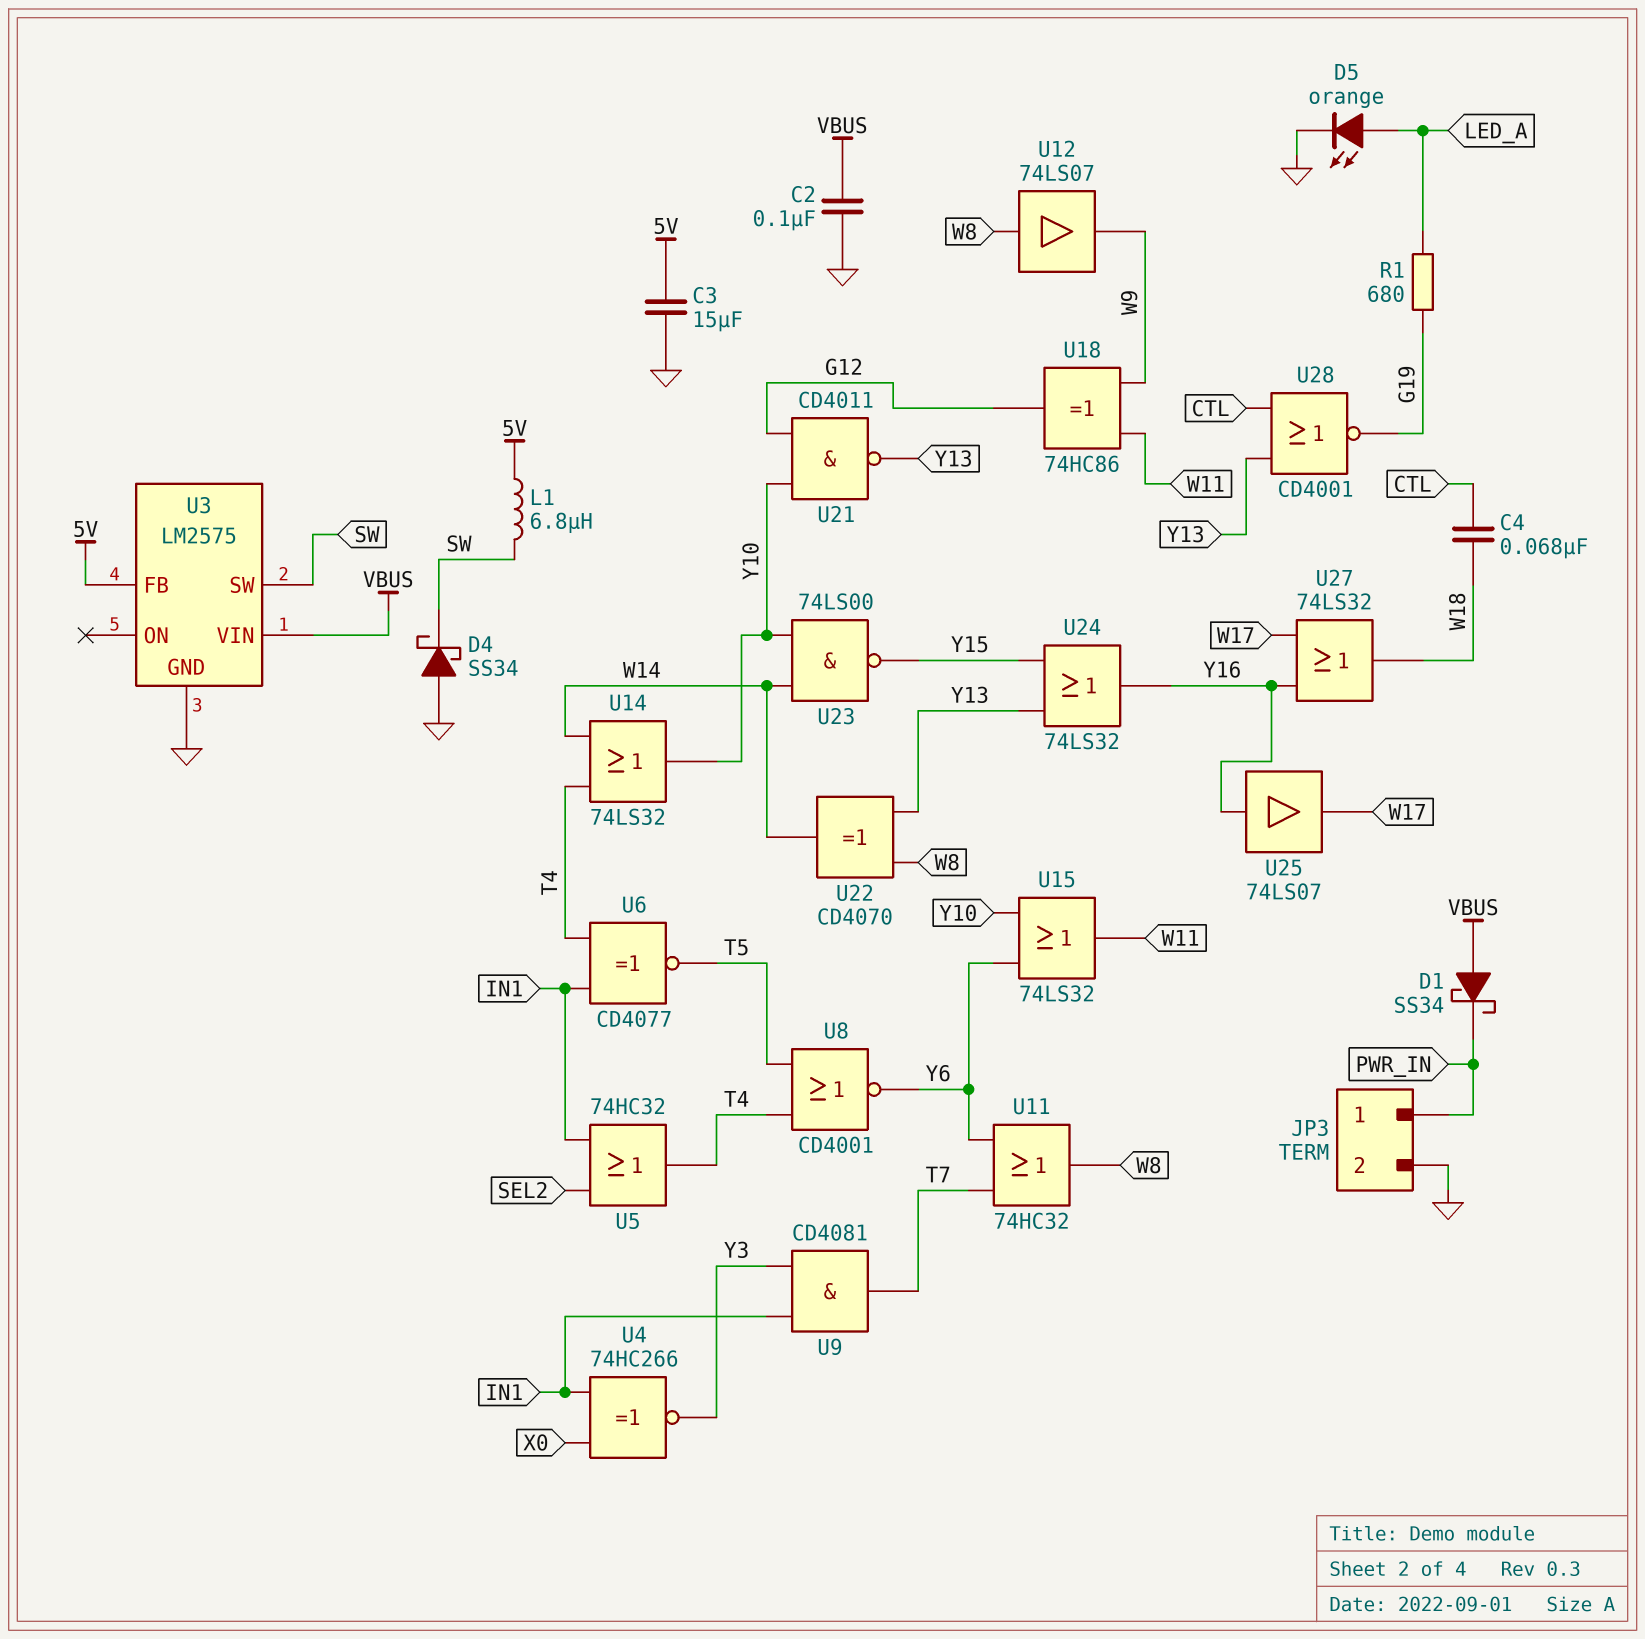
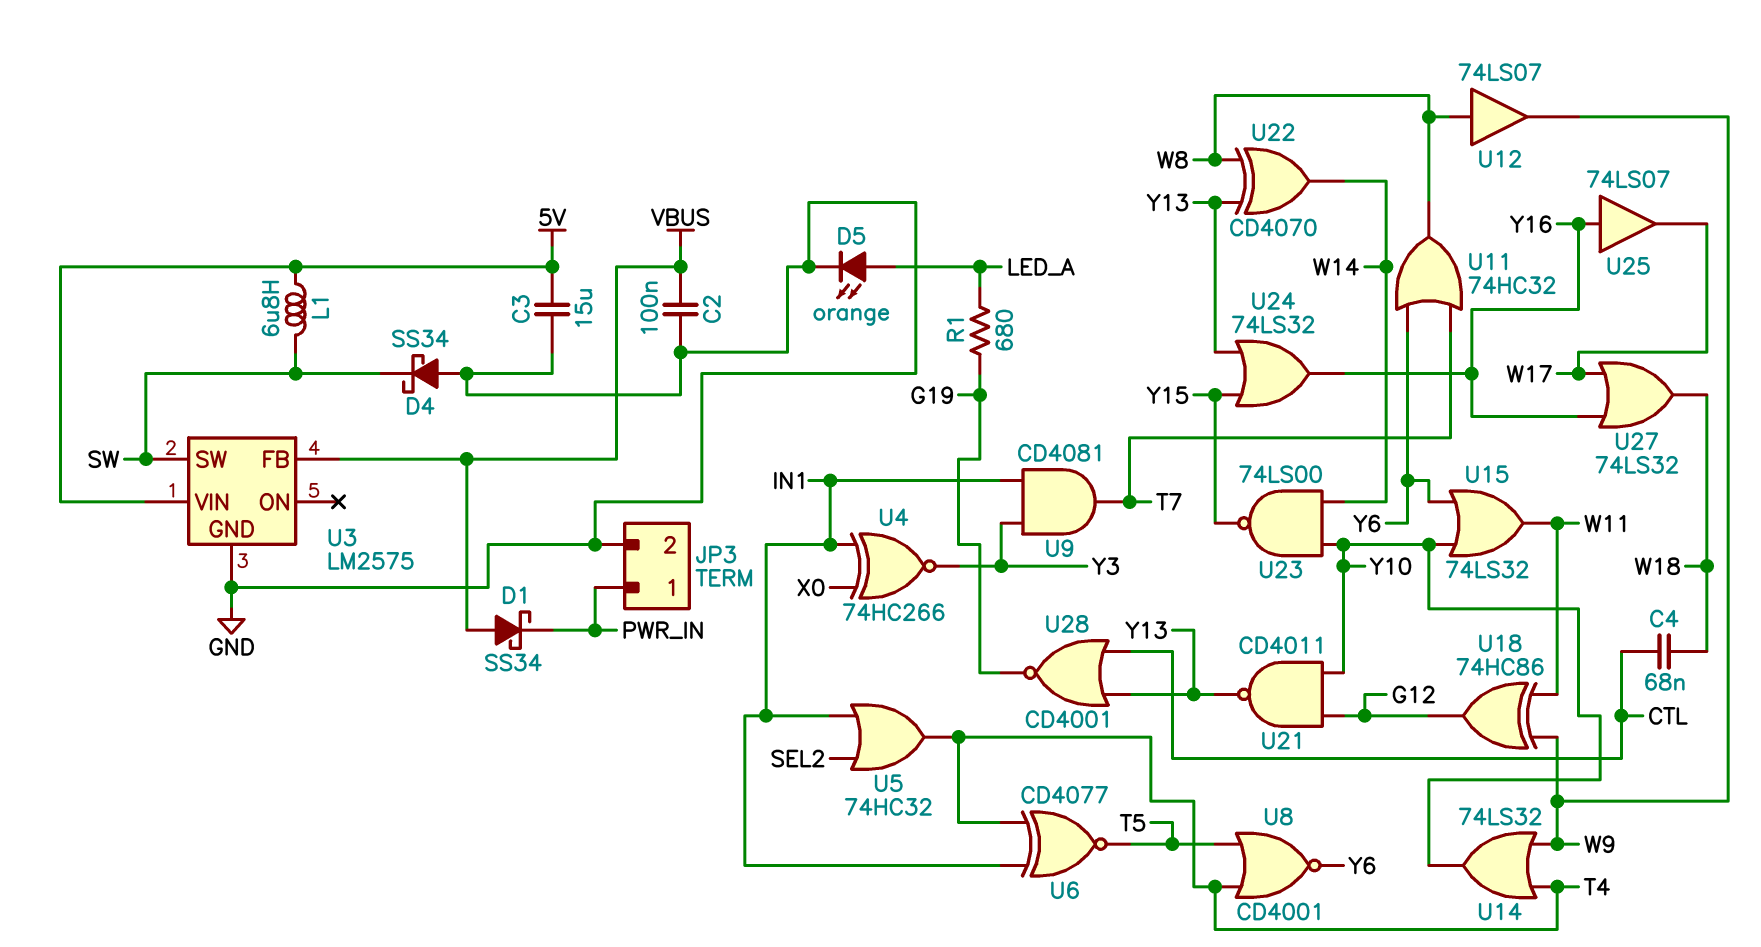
U3 pin FB: 5V -> VBUS
U3 pin VIN: VBUS -> 5V
U14: OR 74LS32 (in T4, in W14, out Y10) -> OR 74LS32 (in T4, in W9, out Y10)

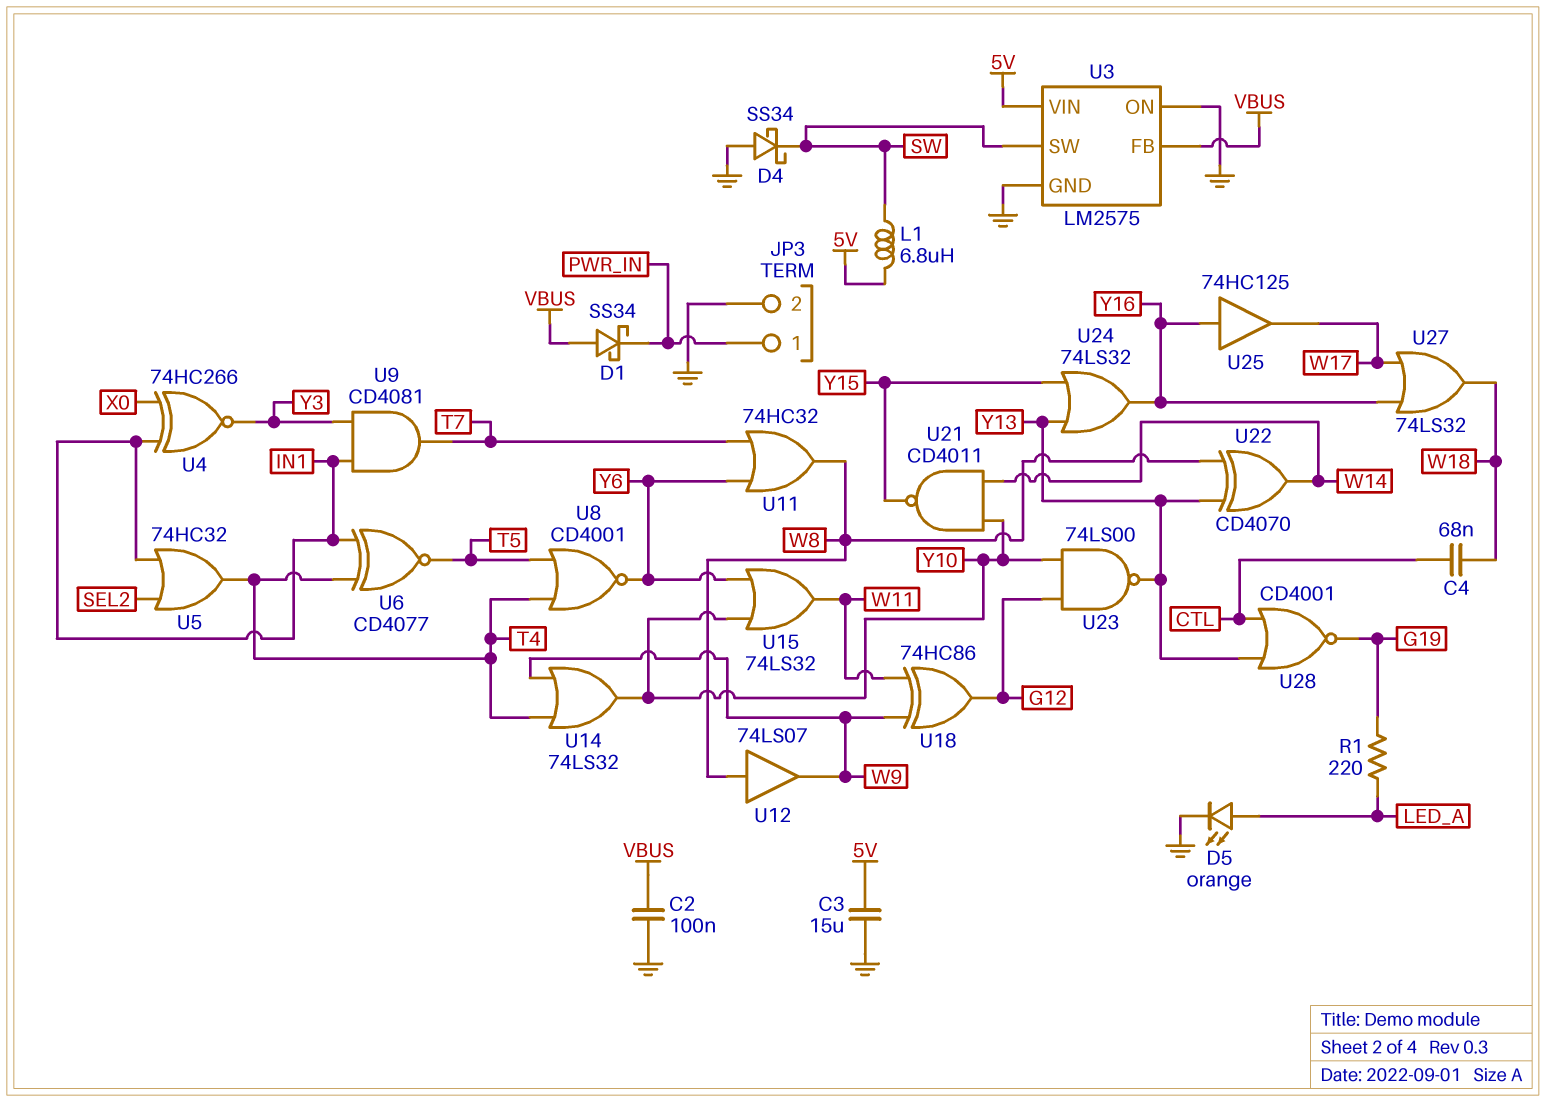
R1: 680 (G19, LED_A) -> 220 (G19, LED_A)
U3 pin ON: none -> GND
U21: NAND CD4011 (in G12, in Y10, out Y13) -> NAND CD4011 (in W14, in Y10, out Y15)
U23: NAND 74LS00 (in W14, in Y10, out Y15) -> NAND 74LS00 (in G12, in Y10, out Y13)
U25: buffer 74LS07 (in Y16, out W17) -> buffer 74HC125 (in Y16, out W17)

